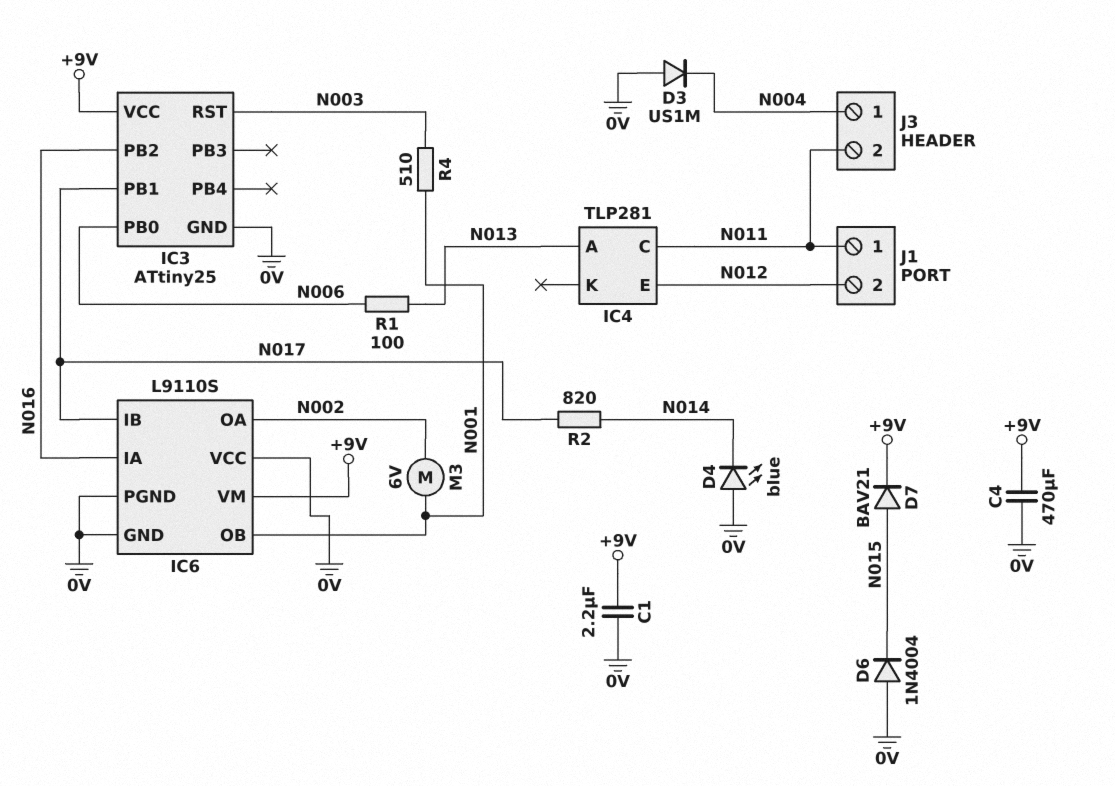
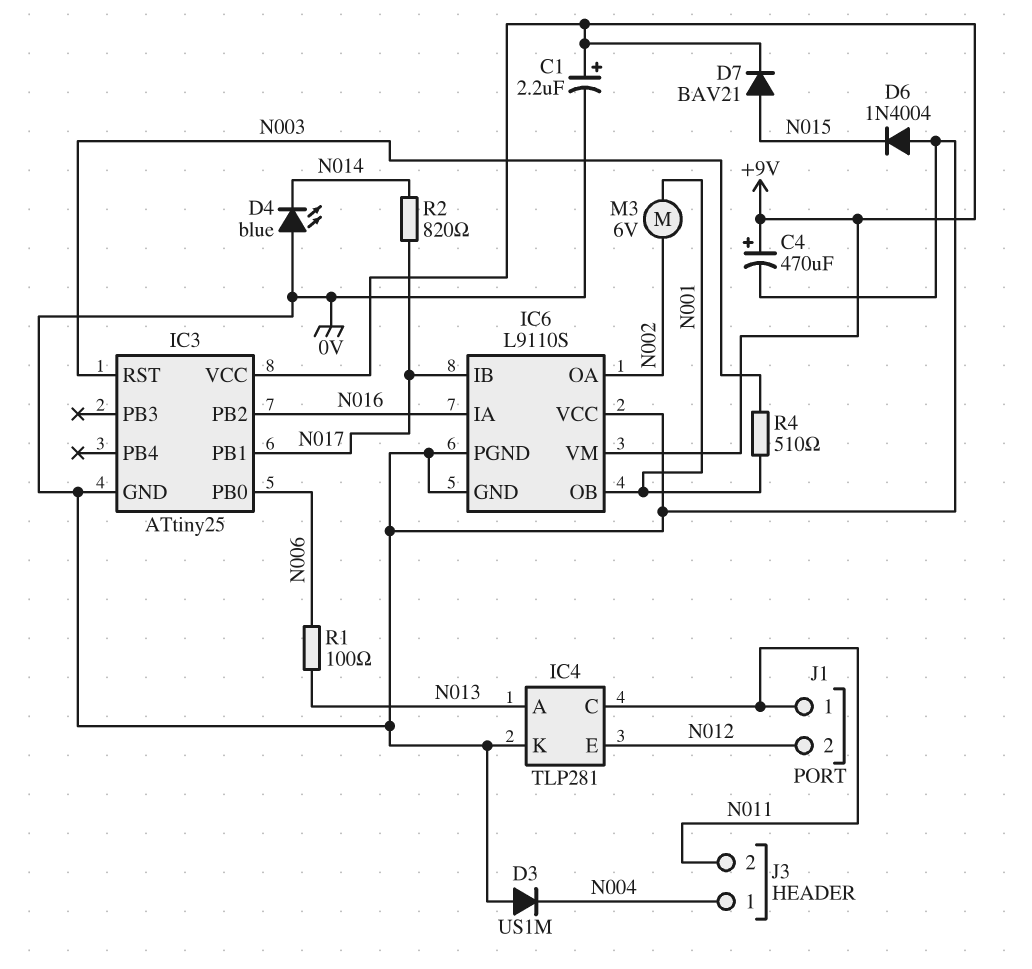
C1: 2.2uF (+9V, 0V) -> 2.2uF (plus +9V, minus 0V)
C4: 470uF (+9V, 0V) -> 470uF (plus +9V, minus 0V)
IC4 pin K: none -> 0V

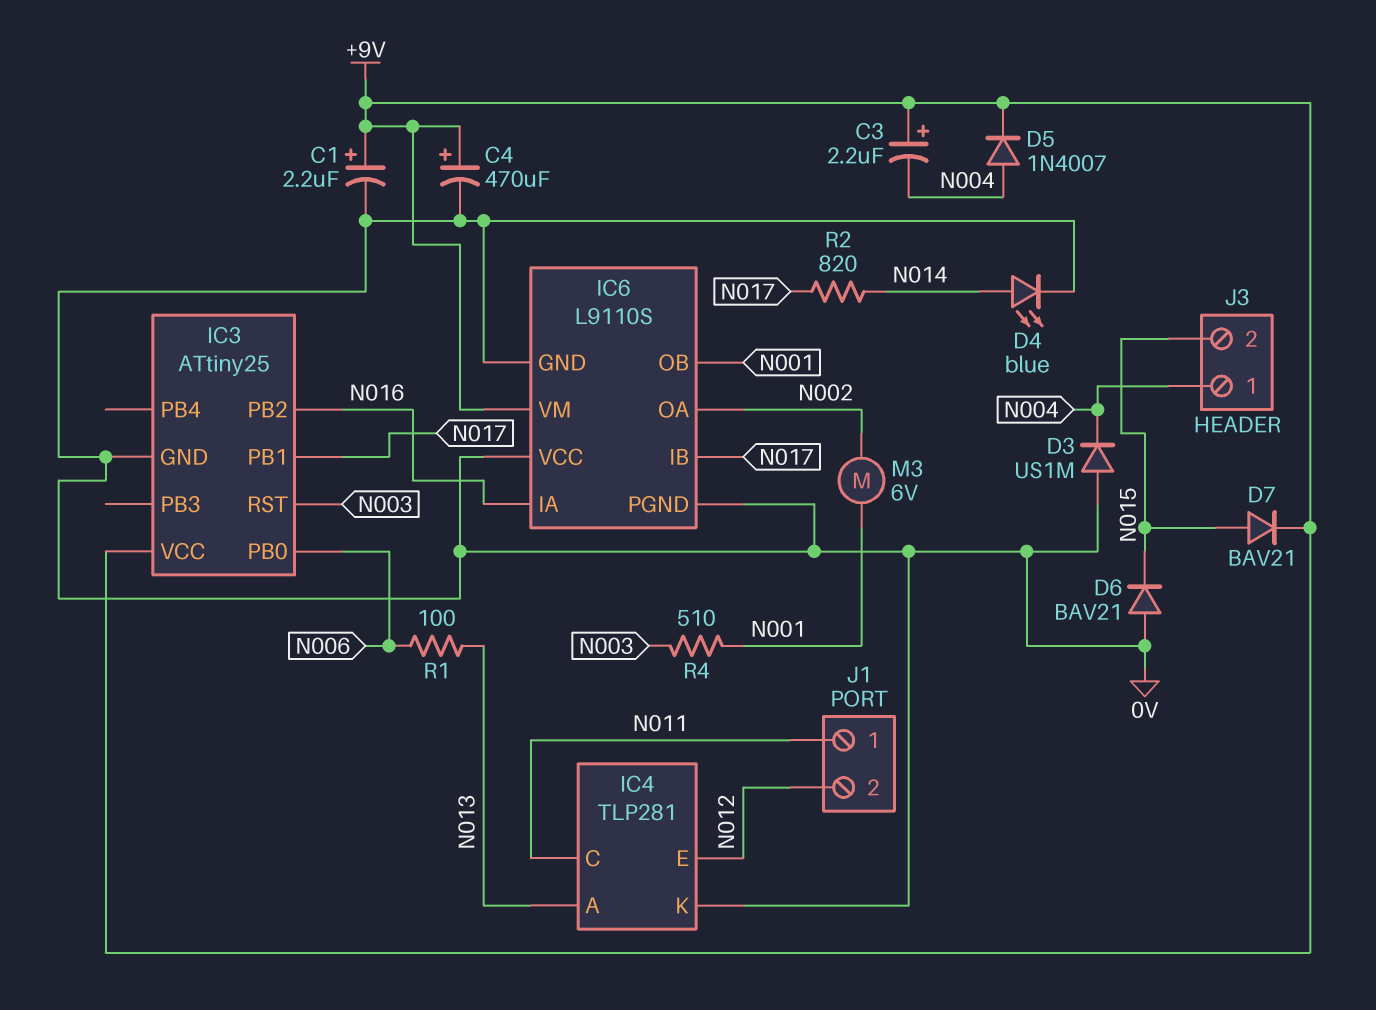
C3: none -> 2.2uF (plus +9V, minus N004)
D4: LED blue (A 0V, K N014) -> LED blue (A N014, K 0V)
D5: none -> diode 1N4007 (A N004, K +9V)
D6: diode 1N4004 (A 0V, K N015) -> diode BAV21 (A 0V, K N015)
J3 pin 2: N011 -> N015

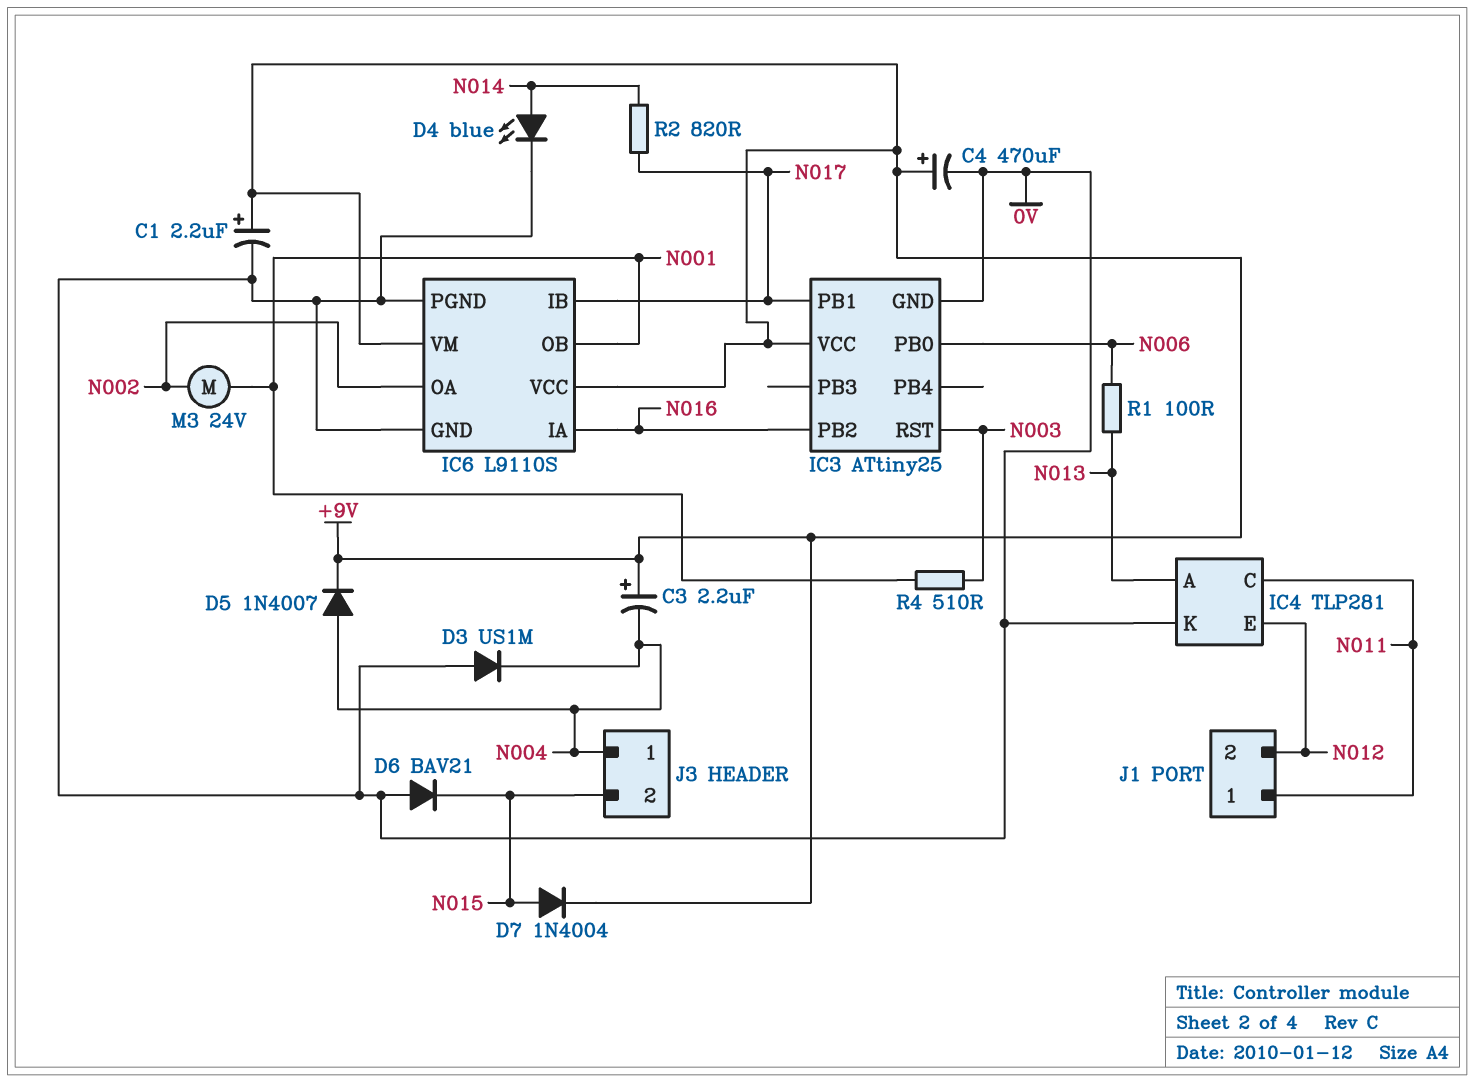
D7: diode BAV21 (A N015, K +9V) -> diode 1N4004 (A N015, K +9V)
IC6 pin VCC: 0V -> +9V
M3: motor 6V (N001, N002) -> motor 24V (N001, N002)

